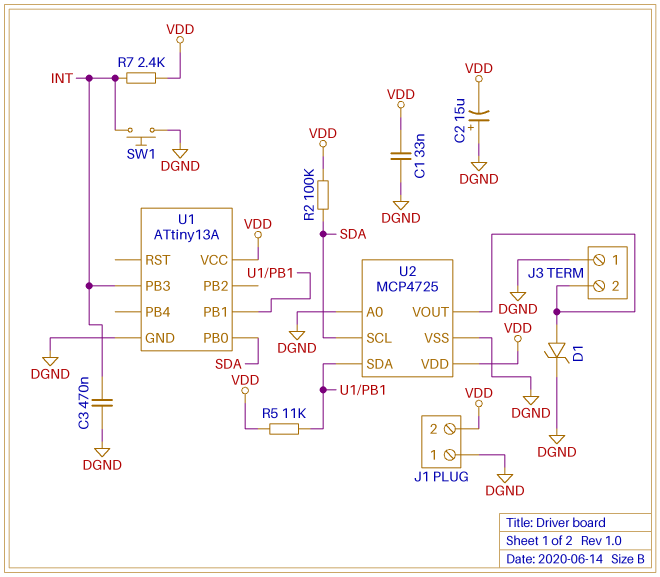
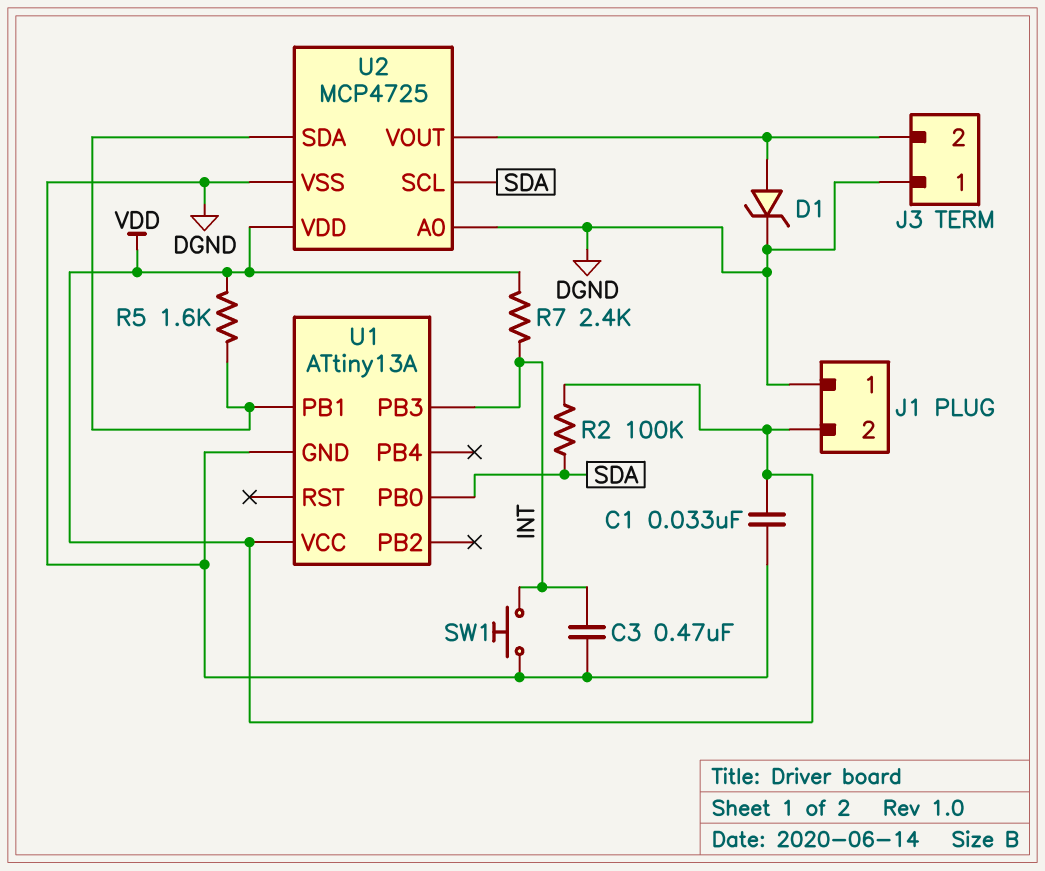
C2: 15uF (plus DGND, minus VDD) -> none
R5: 11k (U1/PB1, VDD) -> 1.6k (U1/PB1, VDD)

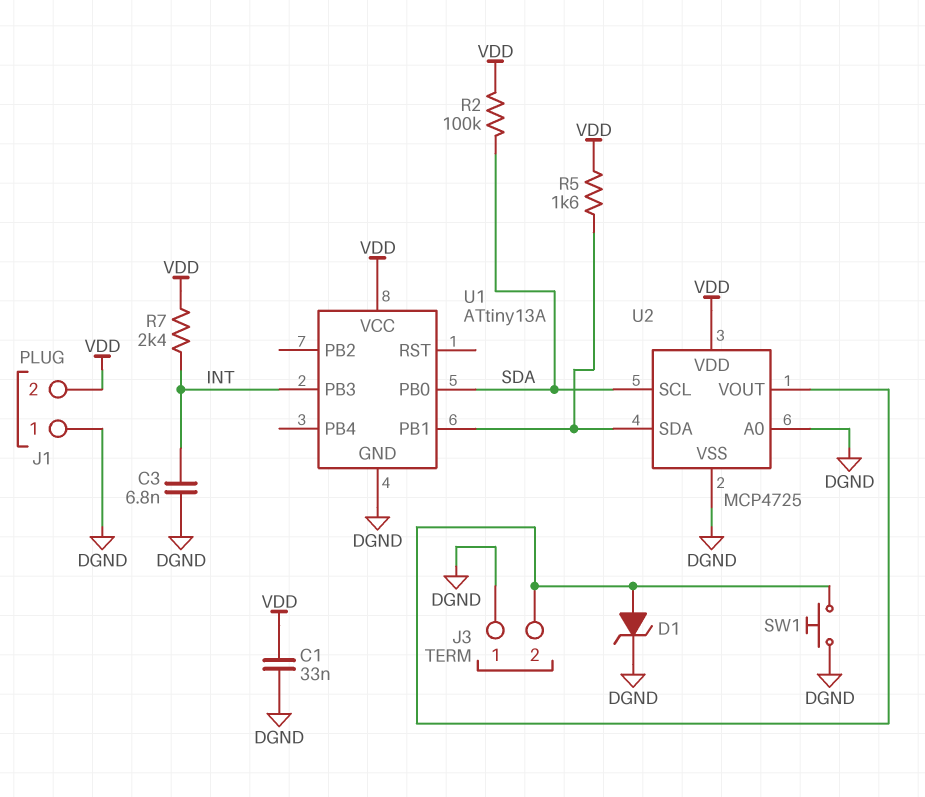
C3: 470nF (DGND, INT) -> 6.8nF (DGND, INT)
SW1: button (DGND, INT) -> button (DGND, J3/2)

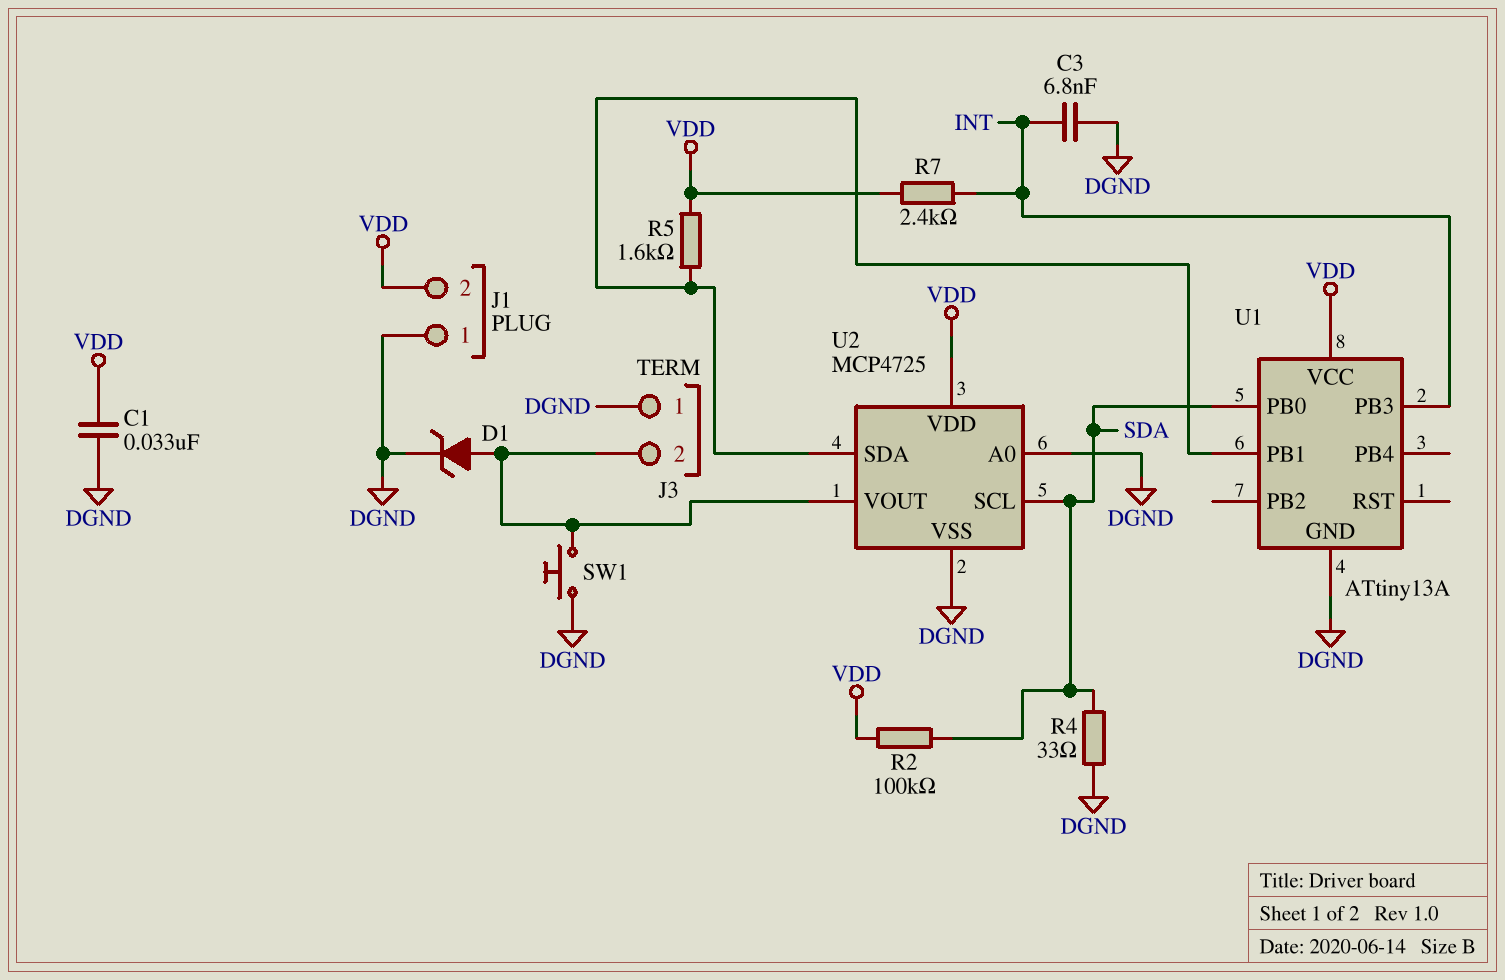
R4: none -> 33 (DGND, SDA)

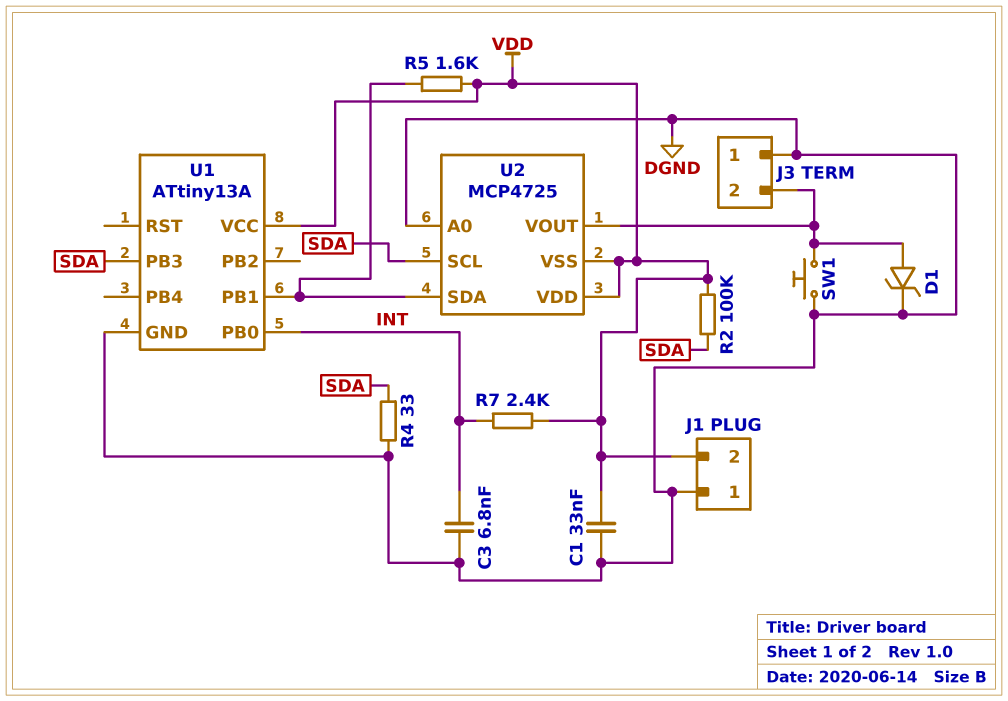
U1 pin PB0: SDA -> INT
U1 pin PB3: INT -> SDA
U2 pin VSS: DGND -> VDD

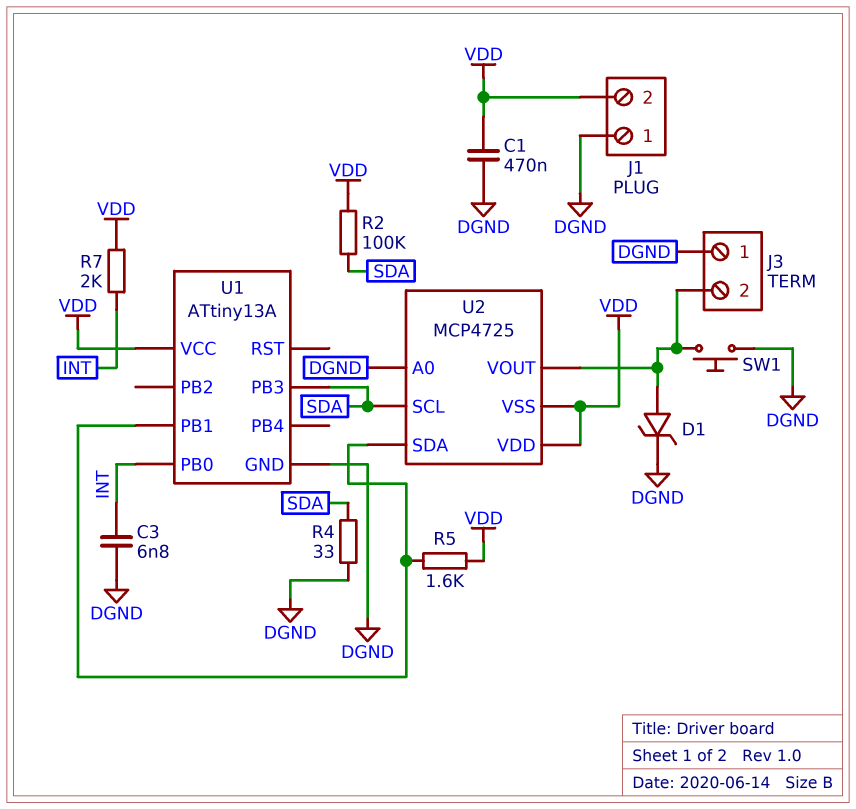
C1: 33nF (DGND, VDD) -> 470nF (DGND, VDD)
R7: 2.4k (INT, VDD) -> 2k (INT, VDD)

